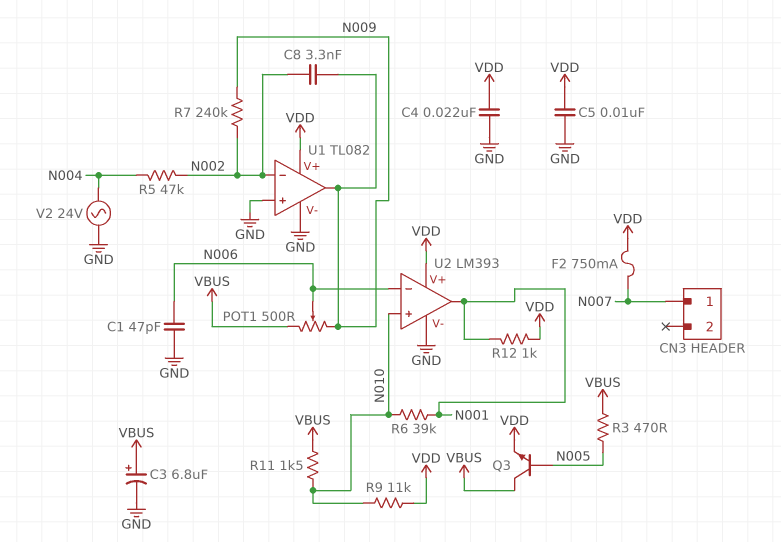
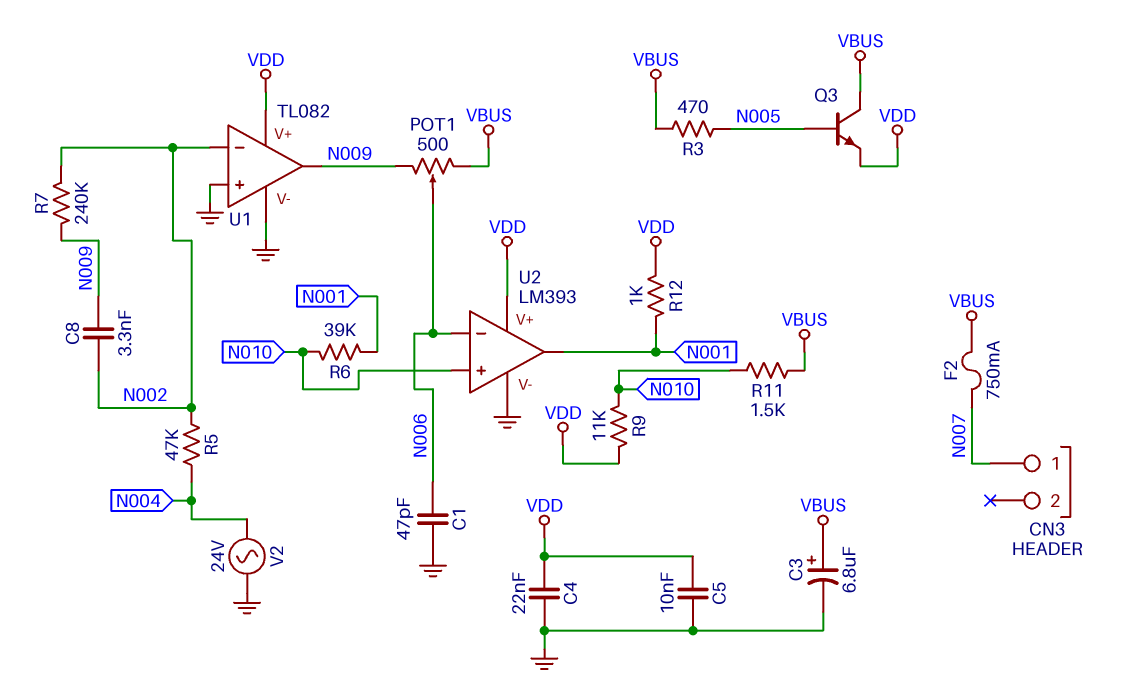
F2: 750mA (N007, VDD) -> 750mA (N007, VBUS)

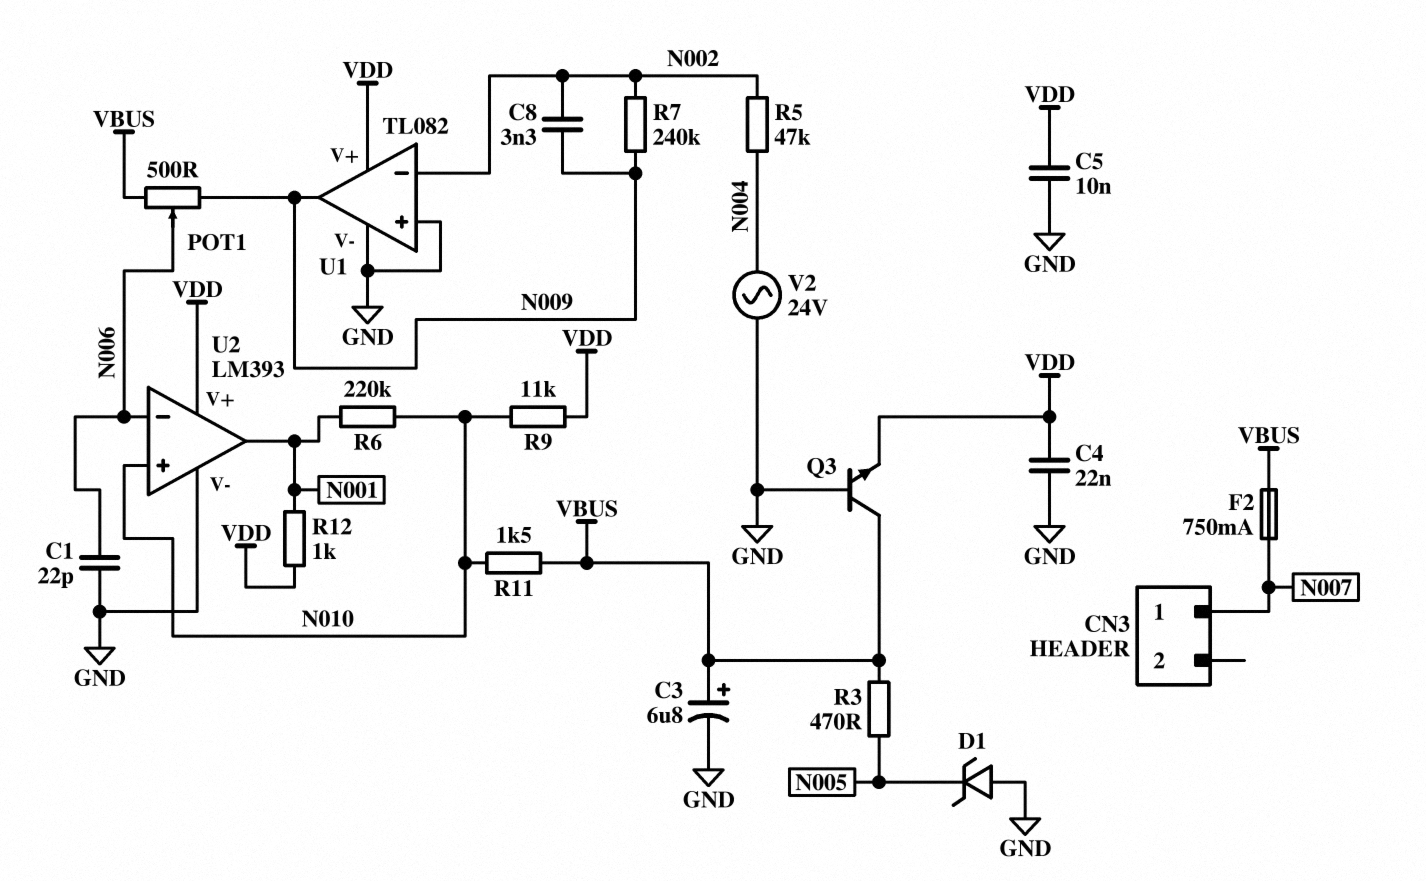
C1: 47pF (GND, N006) -> 22pF (GND, N006)
D1: none -> zener (A GND, K N005)
Q3: NPN (B N005, C VBUS, E VDD) -> NPN (B GND, C VBUS, E VDD)
R6: 39k (N001, N010) -> 220k (N001, N010)

